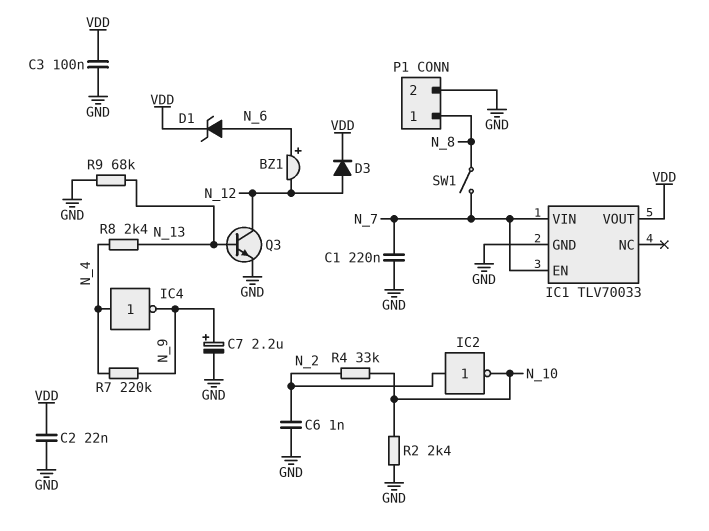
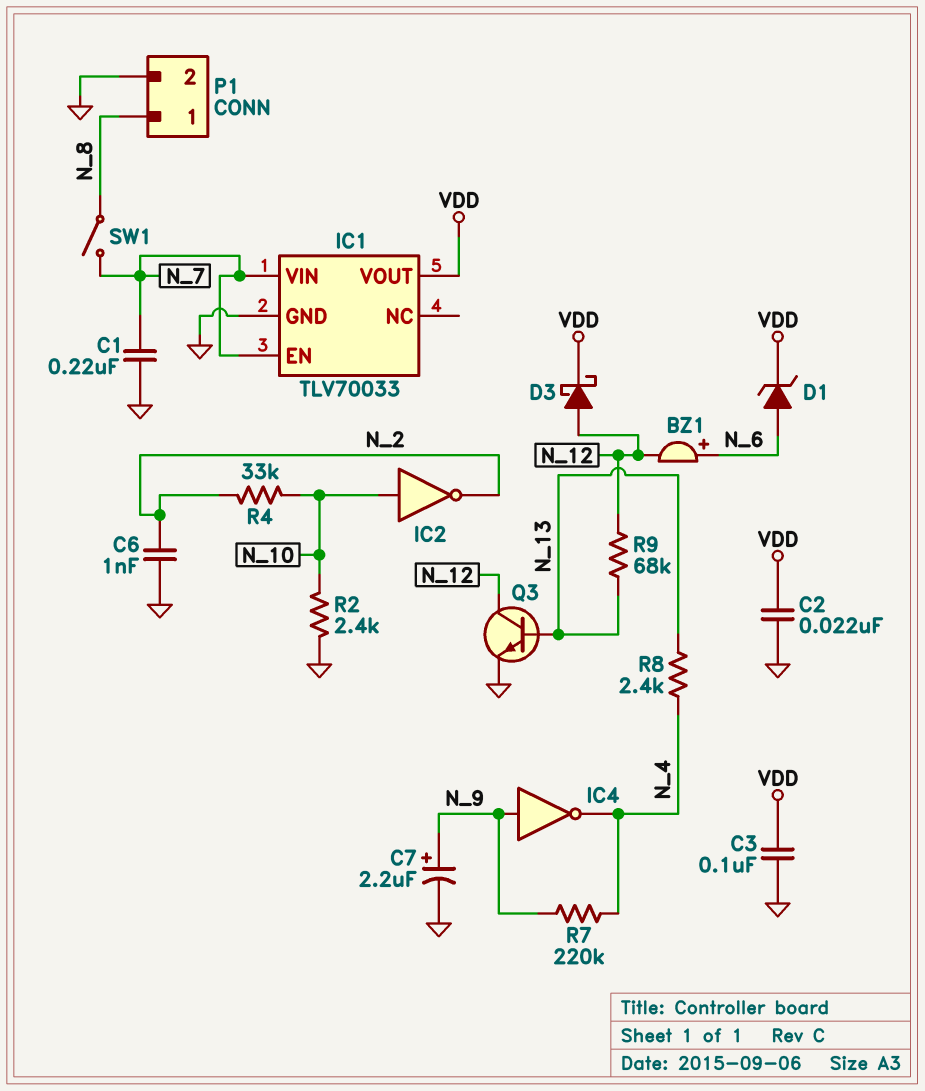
D3: diode (A N_12, K VDD) -> schottky (A N_12, K VDD)
IC2: NOT (in N_2, out N_10) -> NOT (in N_10, out N_2)
IC4: NOT (in N_4, out N_9) -> NOT (in N_9, out N_4)
R9: 68k (GND, N_13) -> 68k (N_12, N_13)

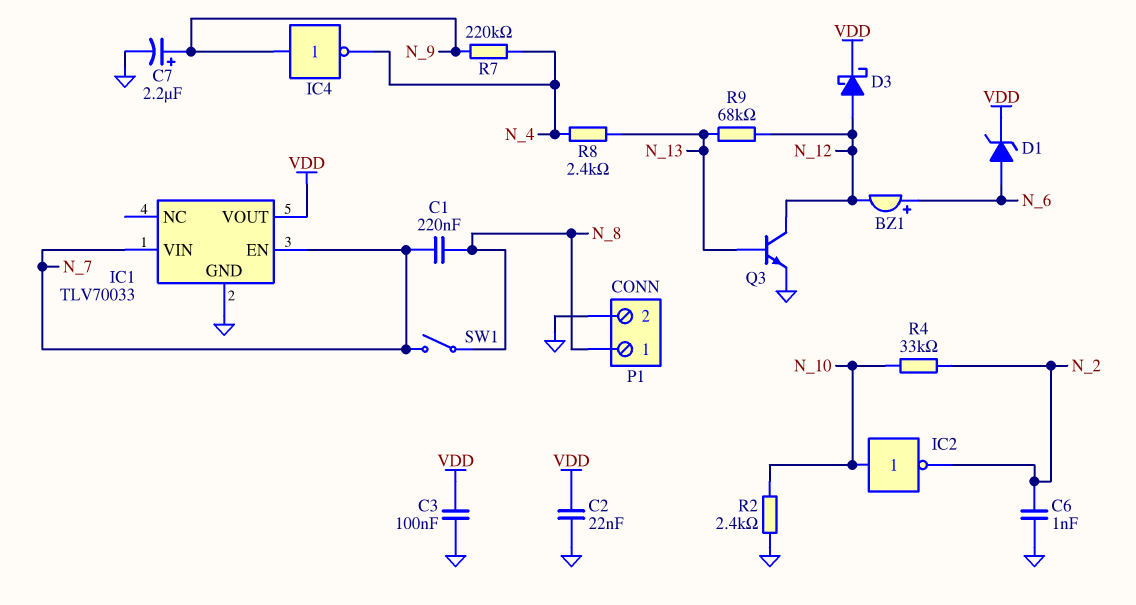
C1: 220nF (GND, N_7) -> 220nF (N_7, N_8)

